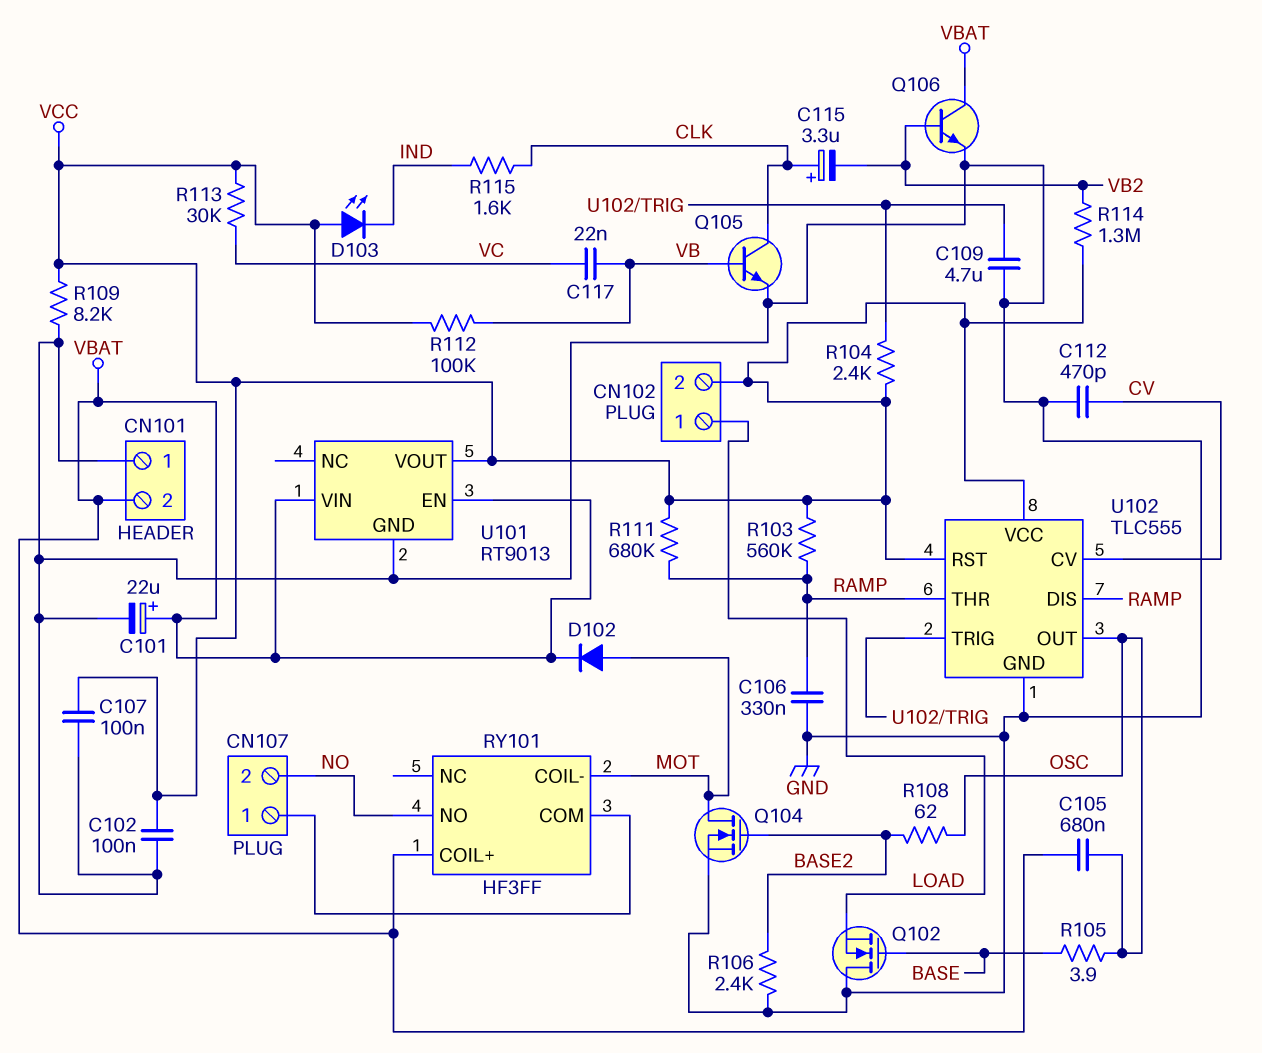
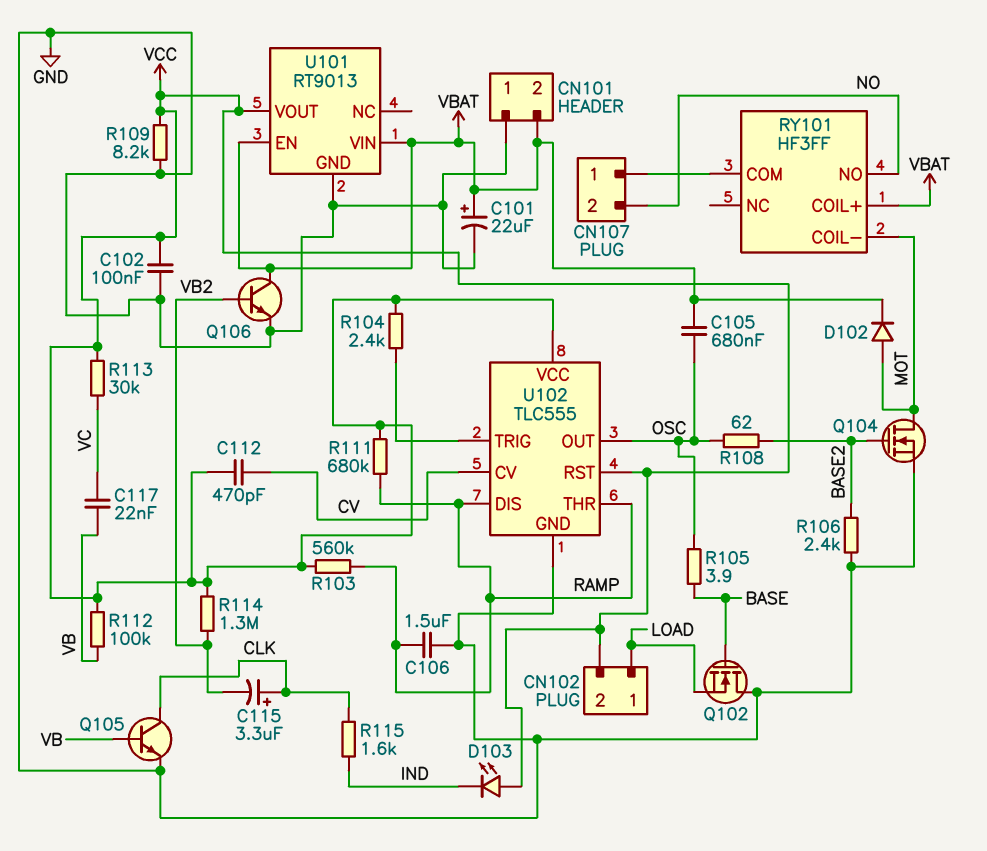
C106: 330nF (GND, RAMP) -> 1.5uF (GND, RAMP)
C107: 100nF (GND, VCC) -> none
C109: 4.7uF (GND, U102/TRIG) -> none
C112: 470pF (CV, GND) -> 470pF (CV, VCC)

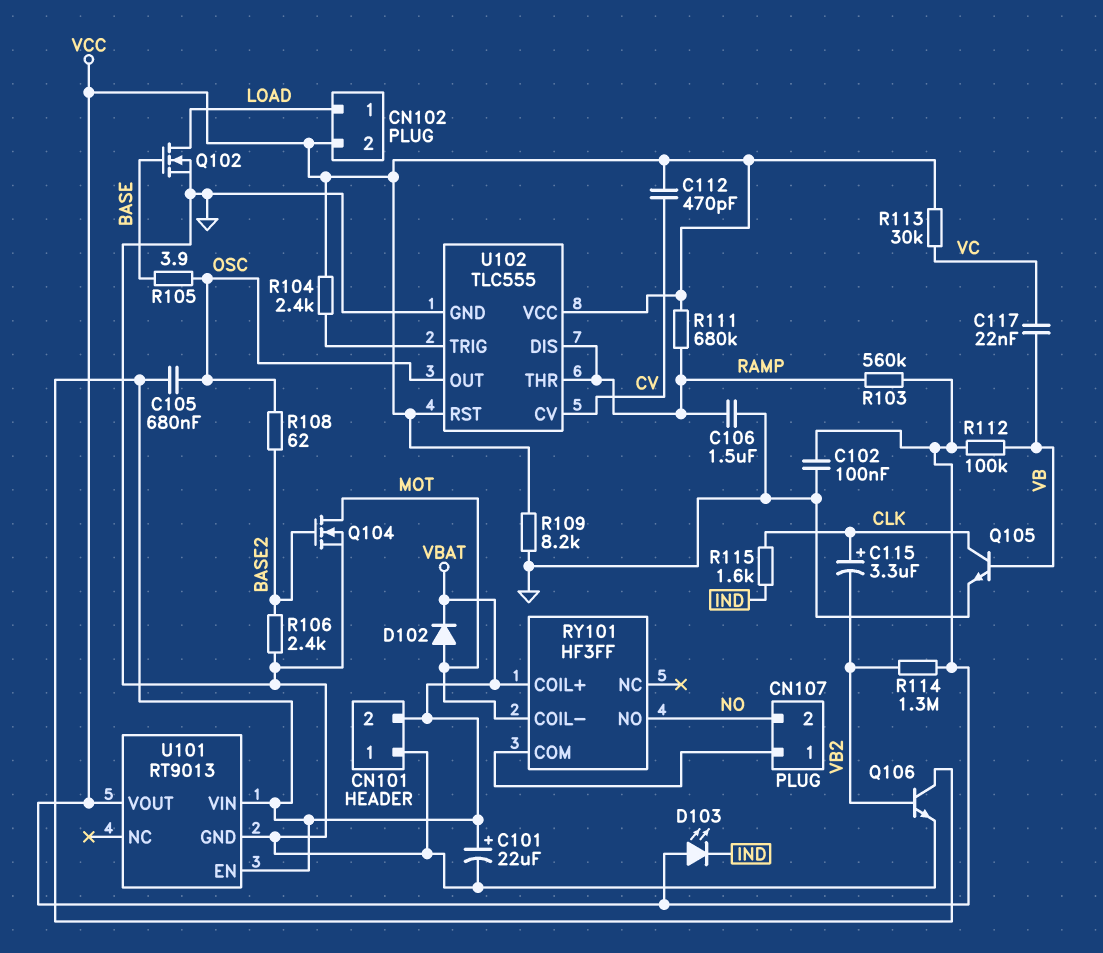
Q102: NMOS (G BASE, D GND, S LOAD) -> NMOS (G BASE, D LOAD, S GND)

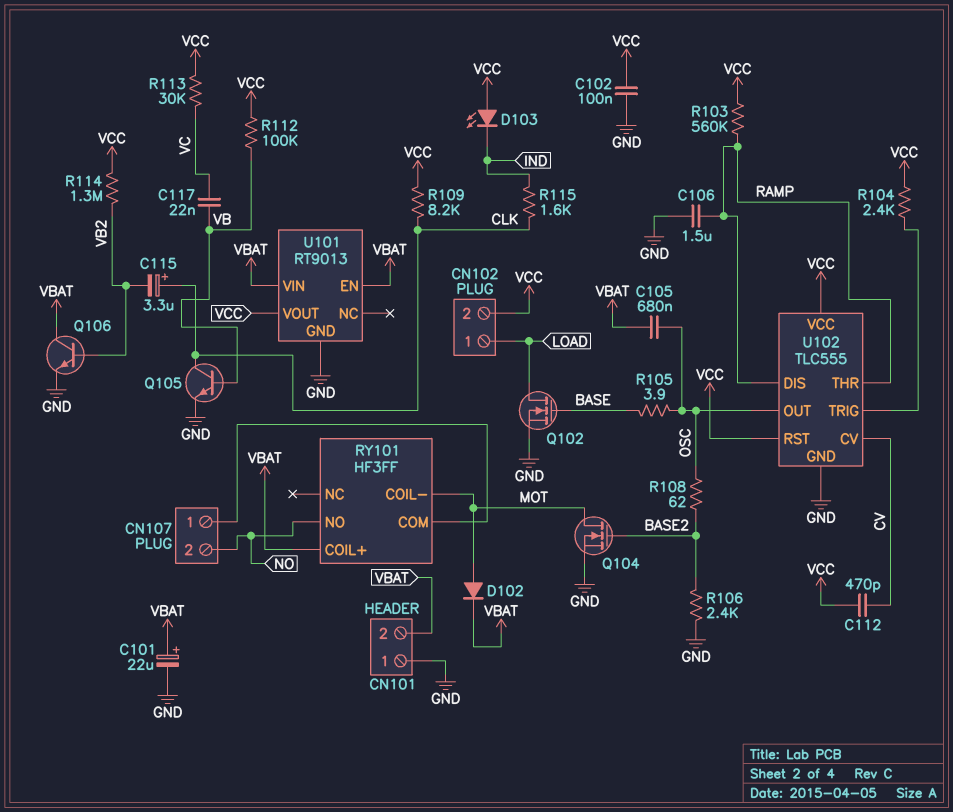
R109: 8.2k (GND, VCC) -> 8.2k (CLK, VCC)
R111: 680k (RAMP, VCC) -> none

